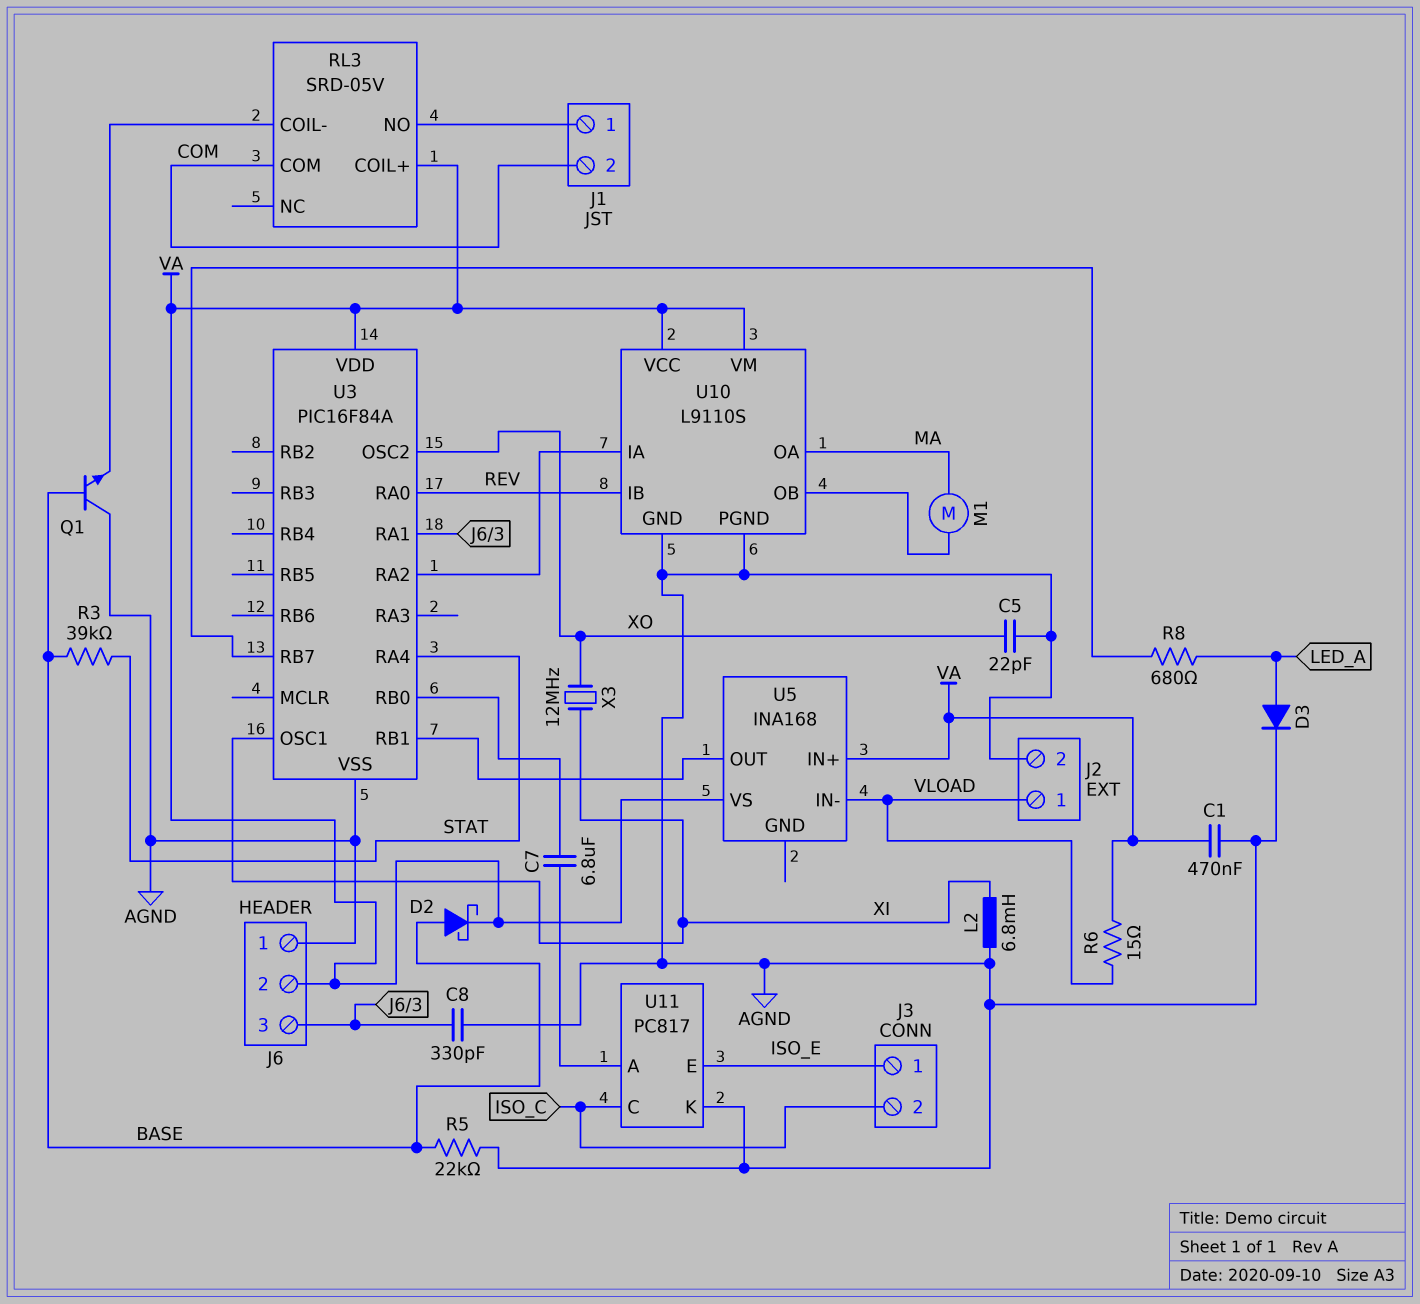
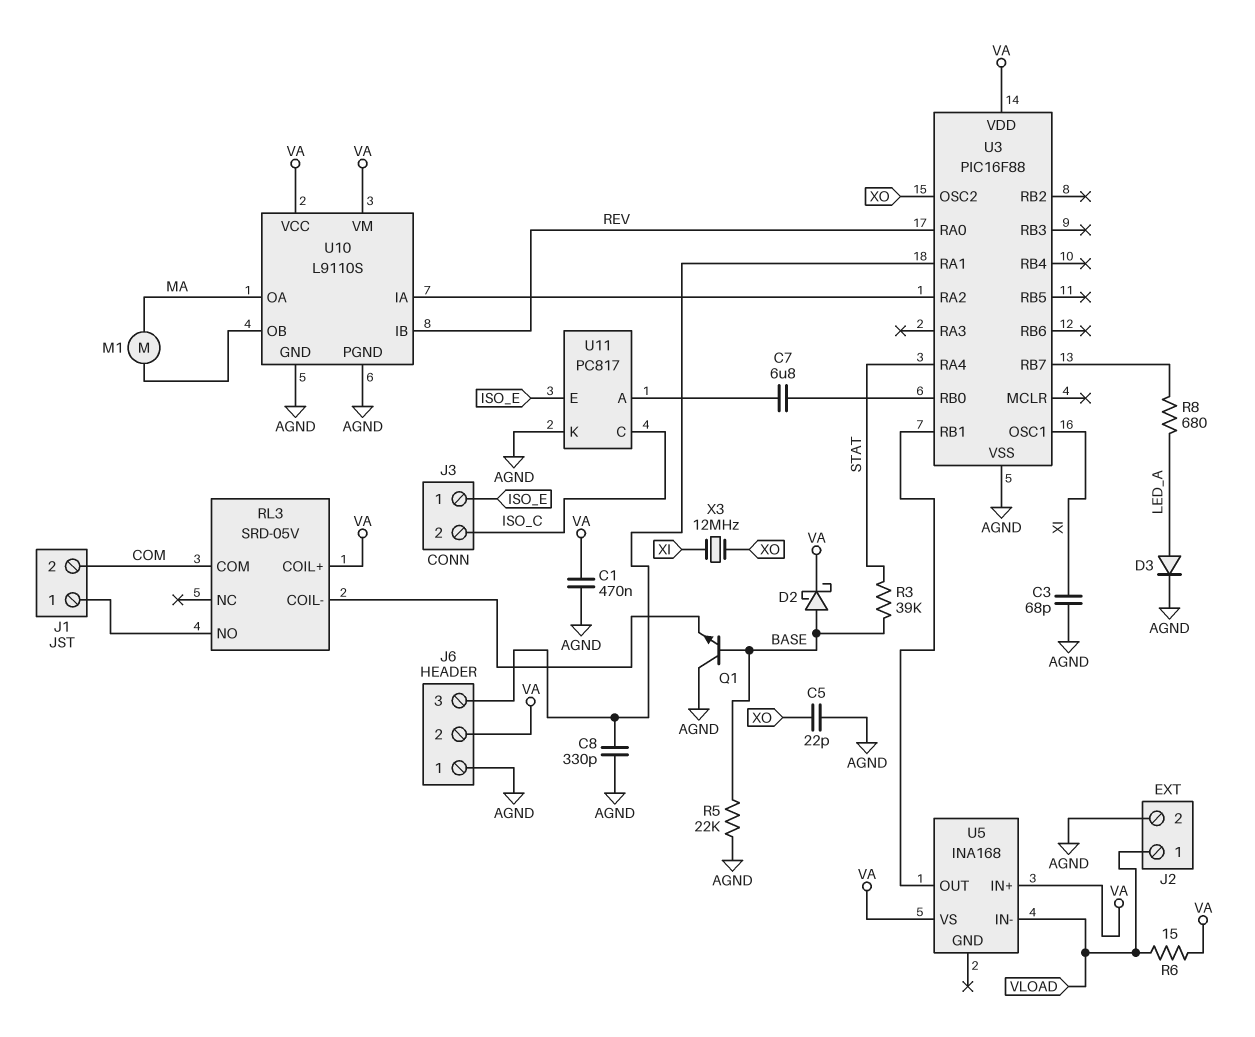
C3: none -> 68pF (AGND, XI)
L2: 6.8mH (AGND, XI) -> none
U3: PIC16F84A -> PIC16F88

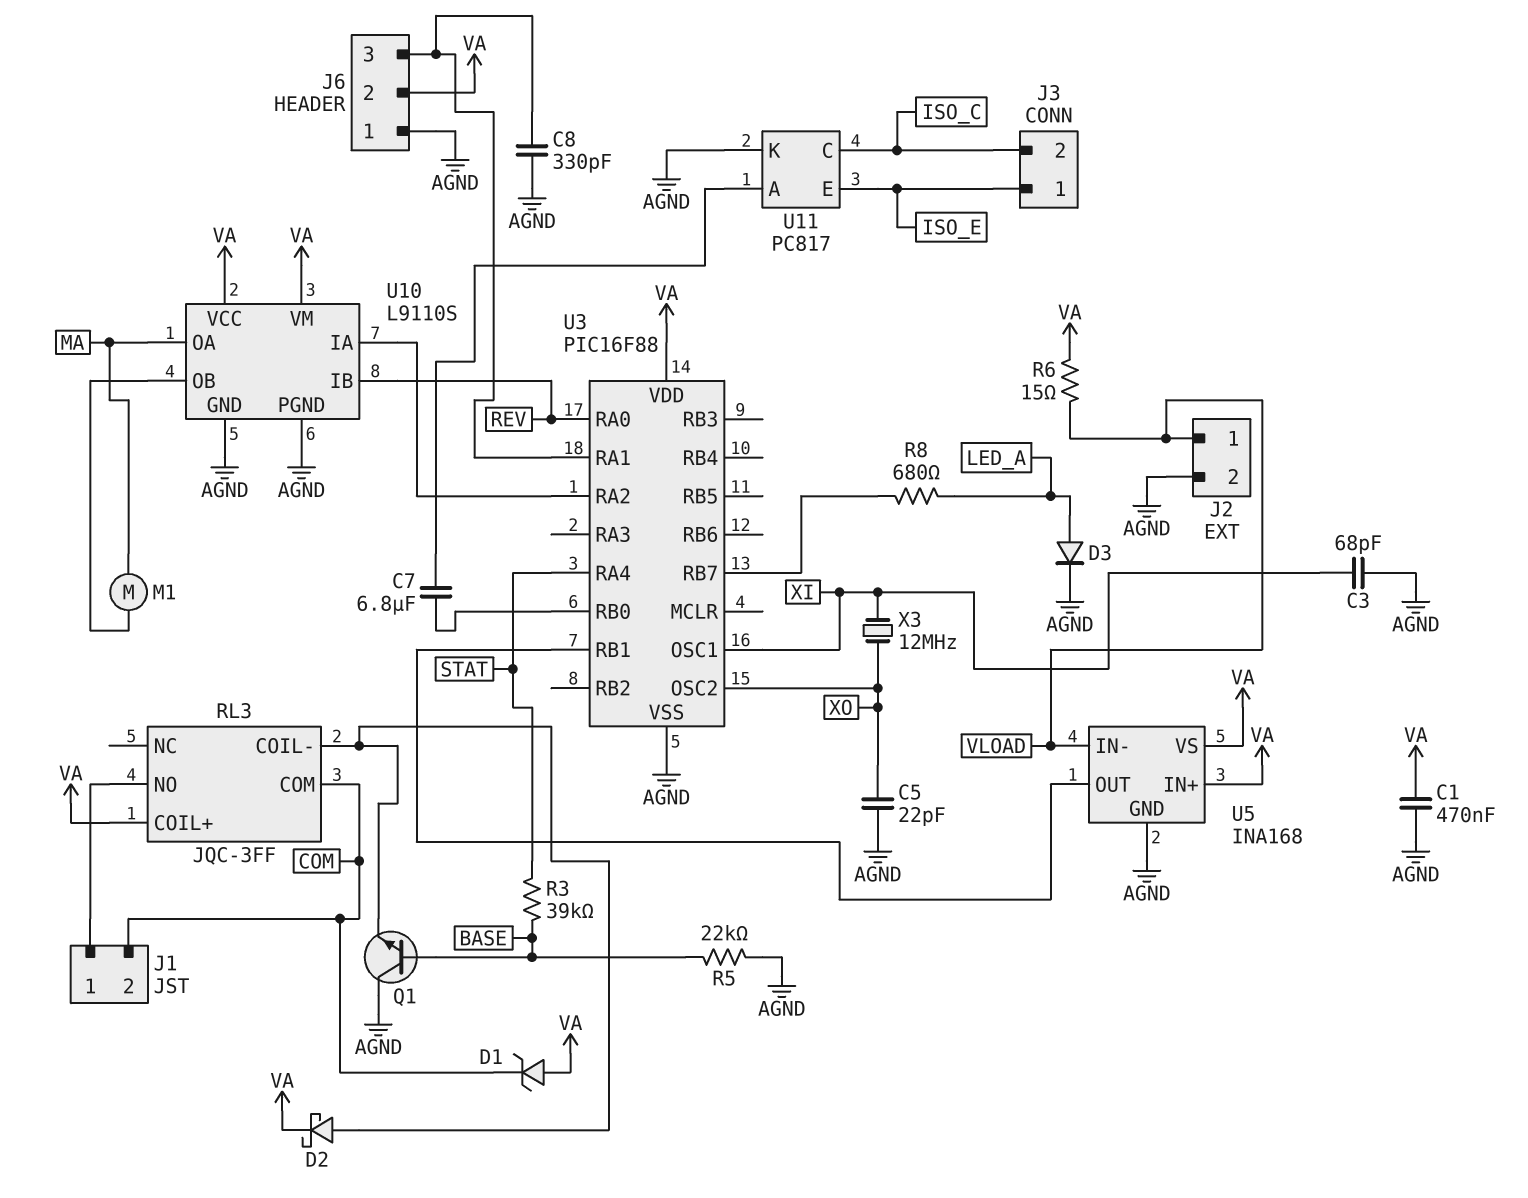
D1: none -> zener (A VA, K COM)
D2: schottky (A BASE, K VA) -> schottky (A RL3/COIL-, K VA)
RL3: SRD-05V -> JQC-3FF
U5 pin GND: none -> AGND

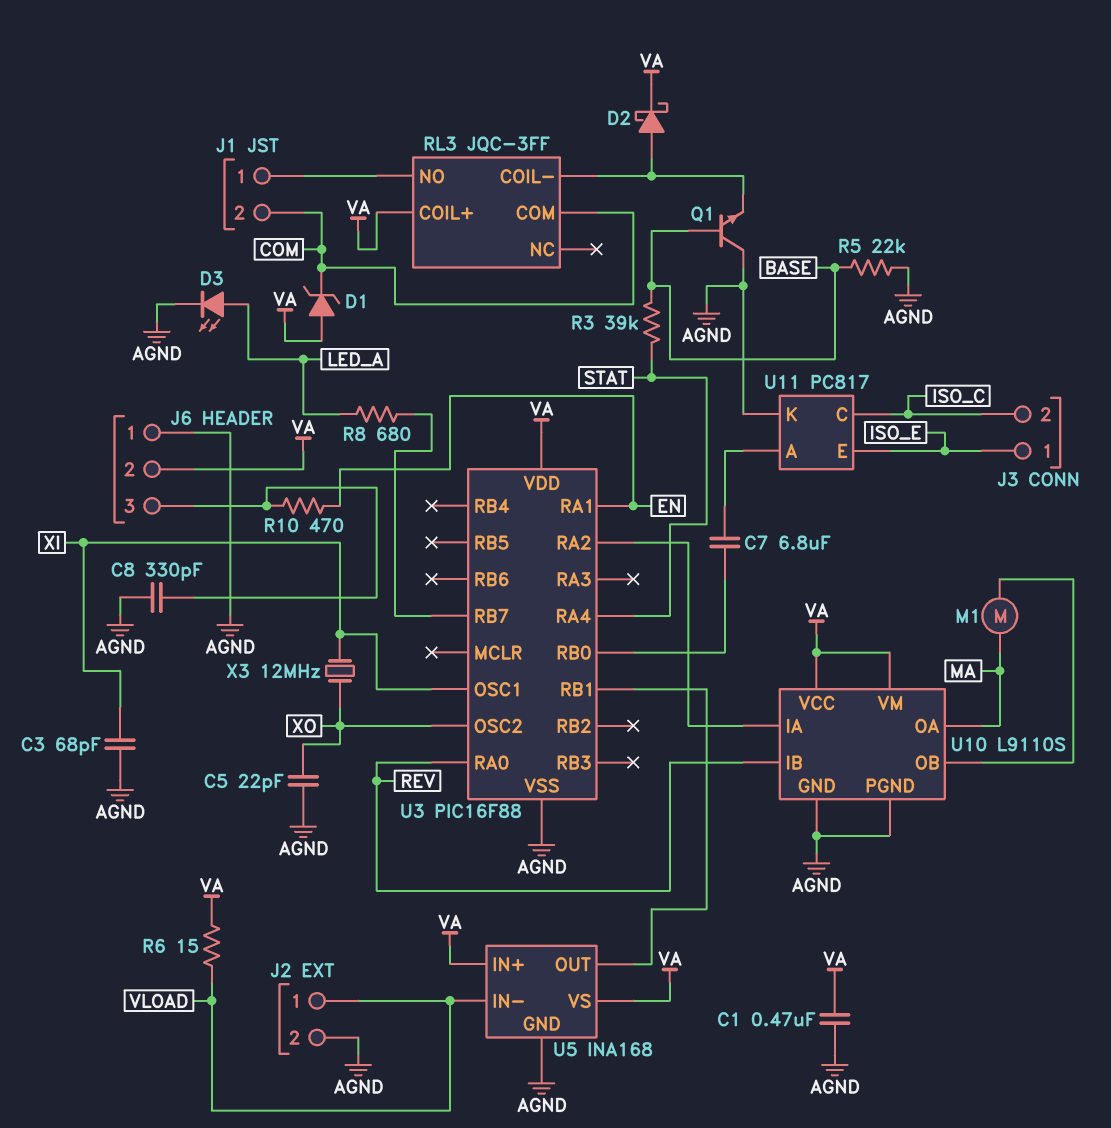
D3: diode (A LED_A, K AGND) -> LED (A LED_A, K AGND)
R10: none -> 470 (EN, J6/3)
U3 pin RA1: J6/3 -> EN

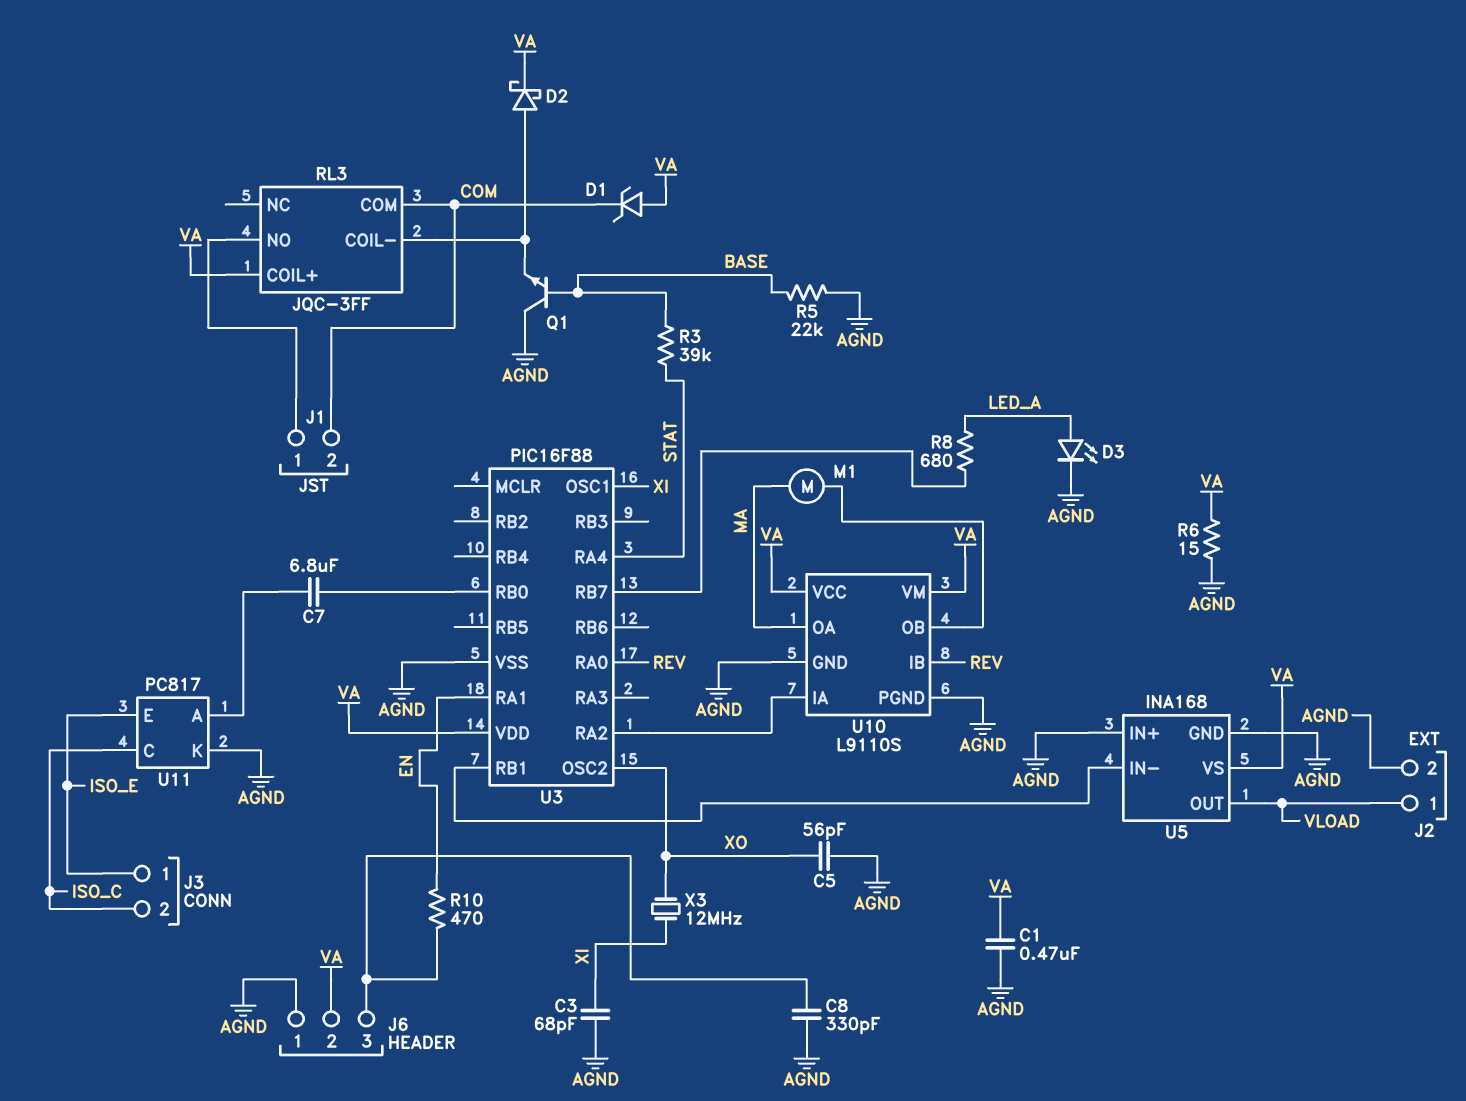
C5: 22pF (AGND, XO) -> 56pF (AGND, XO)
R6: 15 (VA, VLOAD) -> 15 (AGND, VA)
U5 pin IN+: VA -> AGND
U5 pin IN-: VLOAD -> U3/RB1
U5 pin OUT: U3/RB1 -> VLOAD

